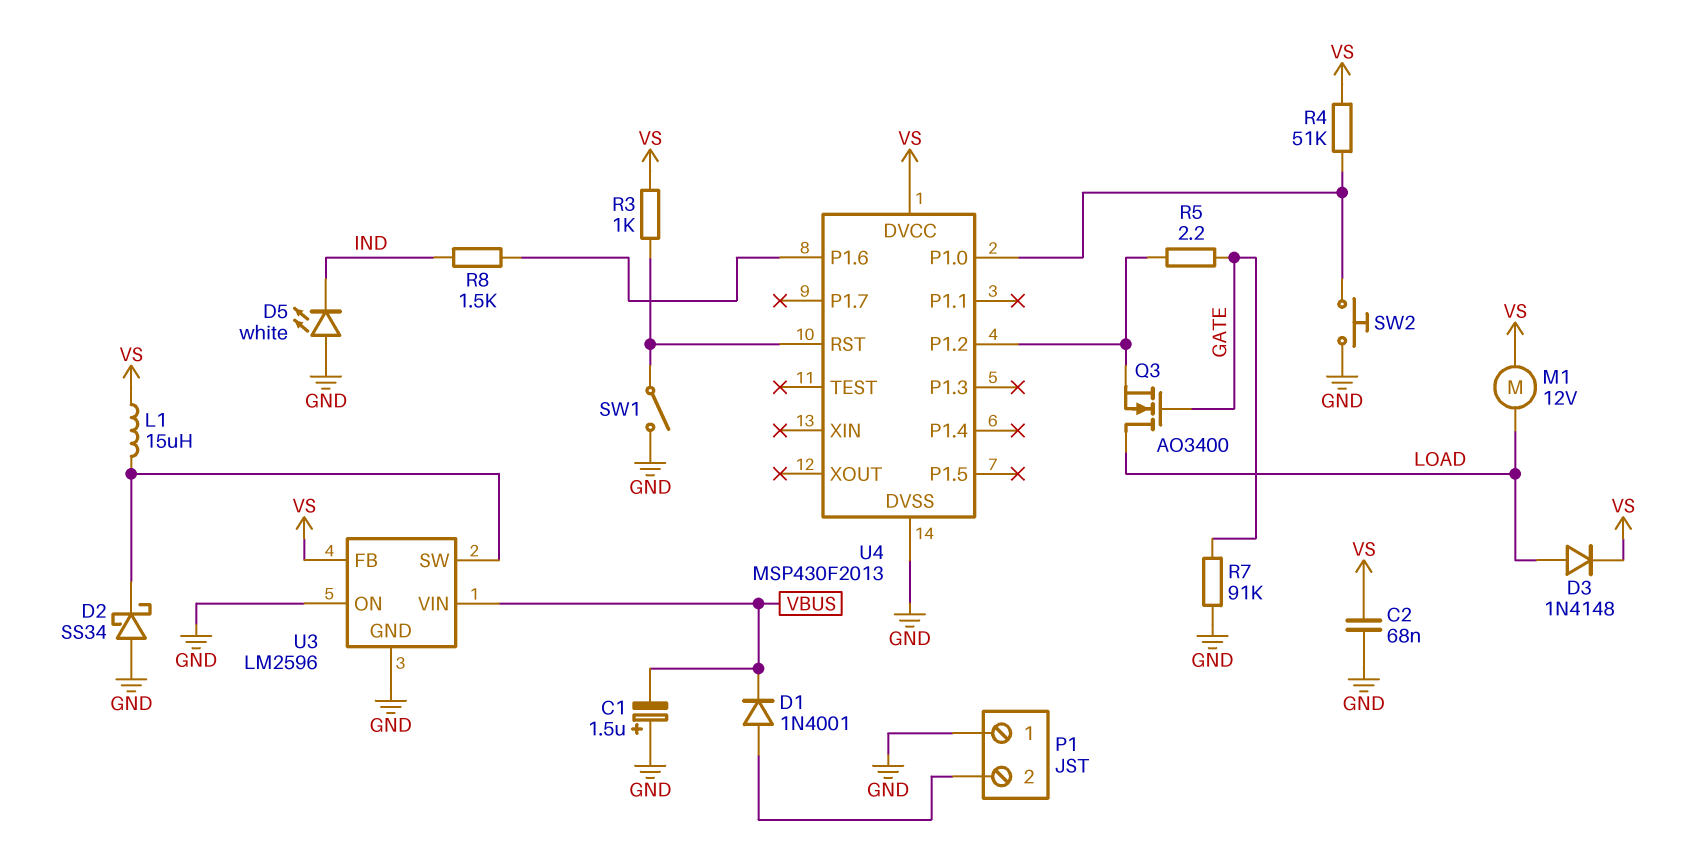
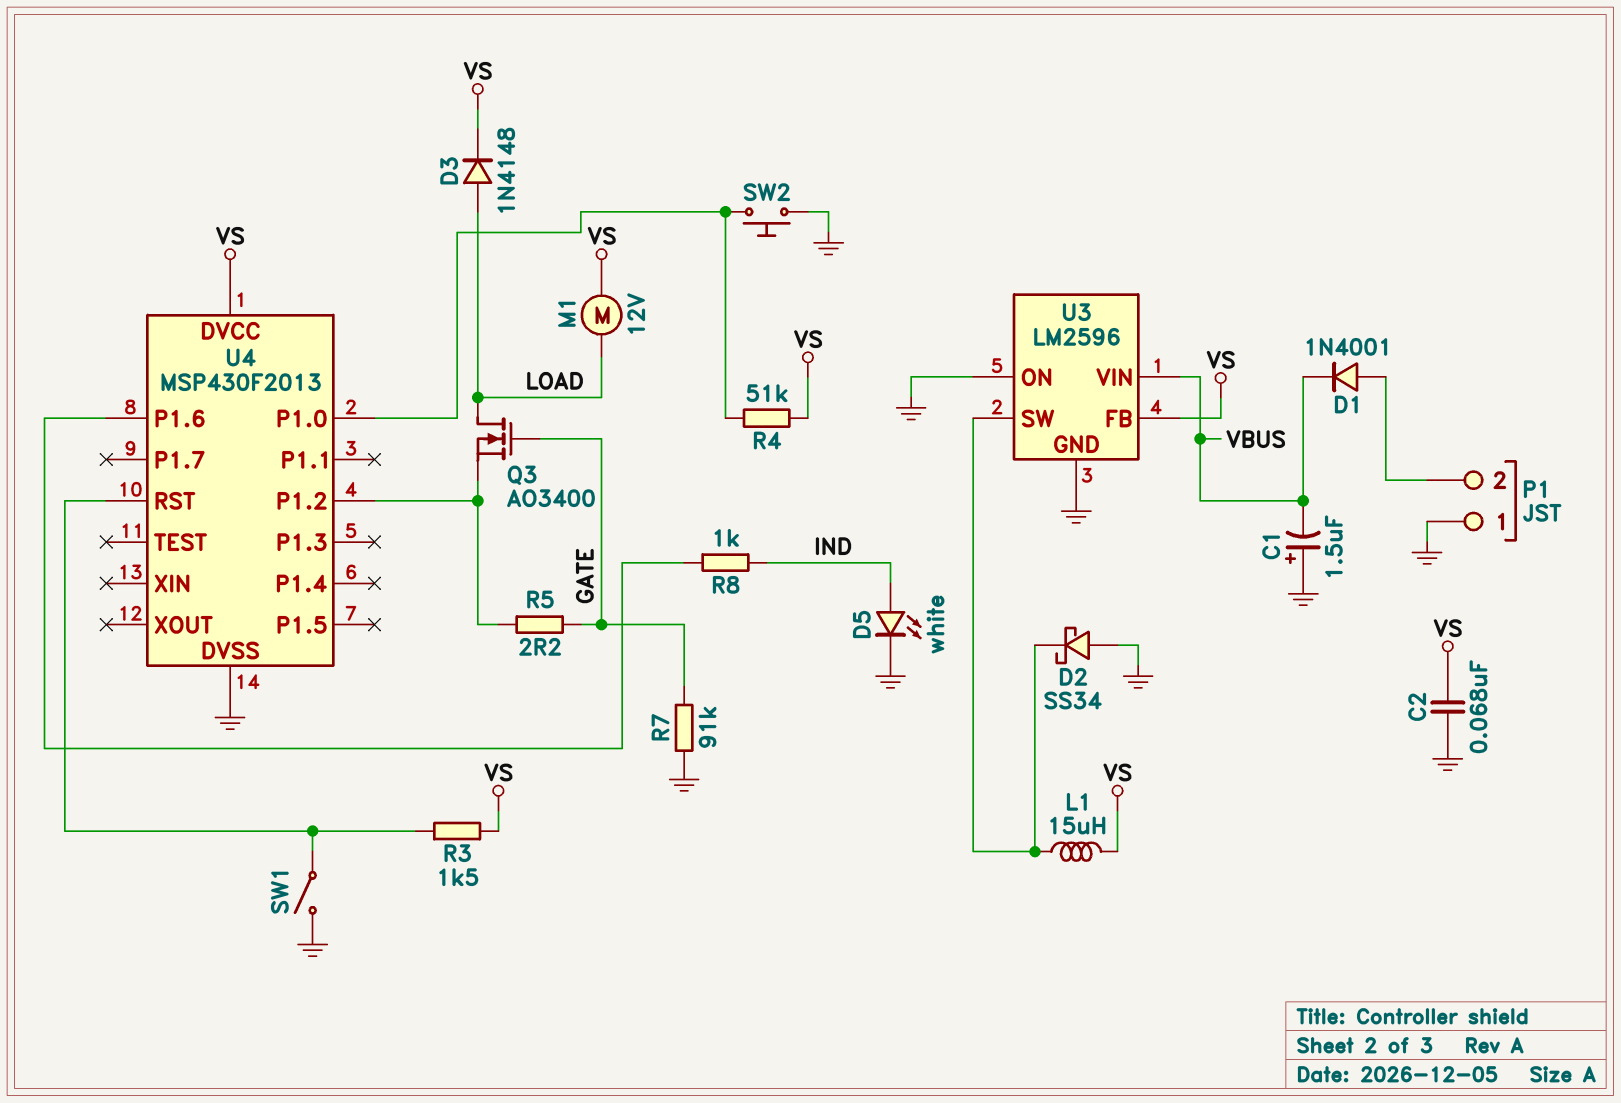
D5: LED white (A GND, K IND) -> LED white (A IND, K GND)
R3: 1k (U4/RST, VS) -> 1.5k (U4/RST, VS)
R8: 1.5k (IND, U4/P1.6) -> 1k (IND, U4/P1.6)

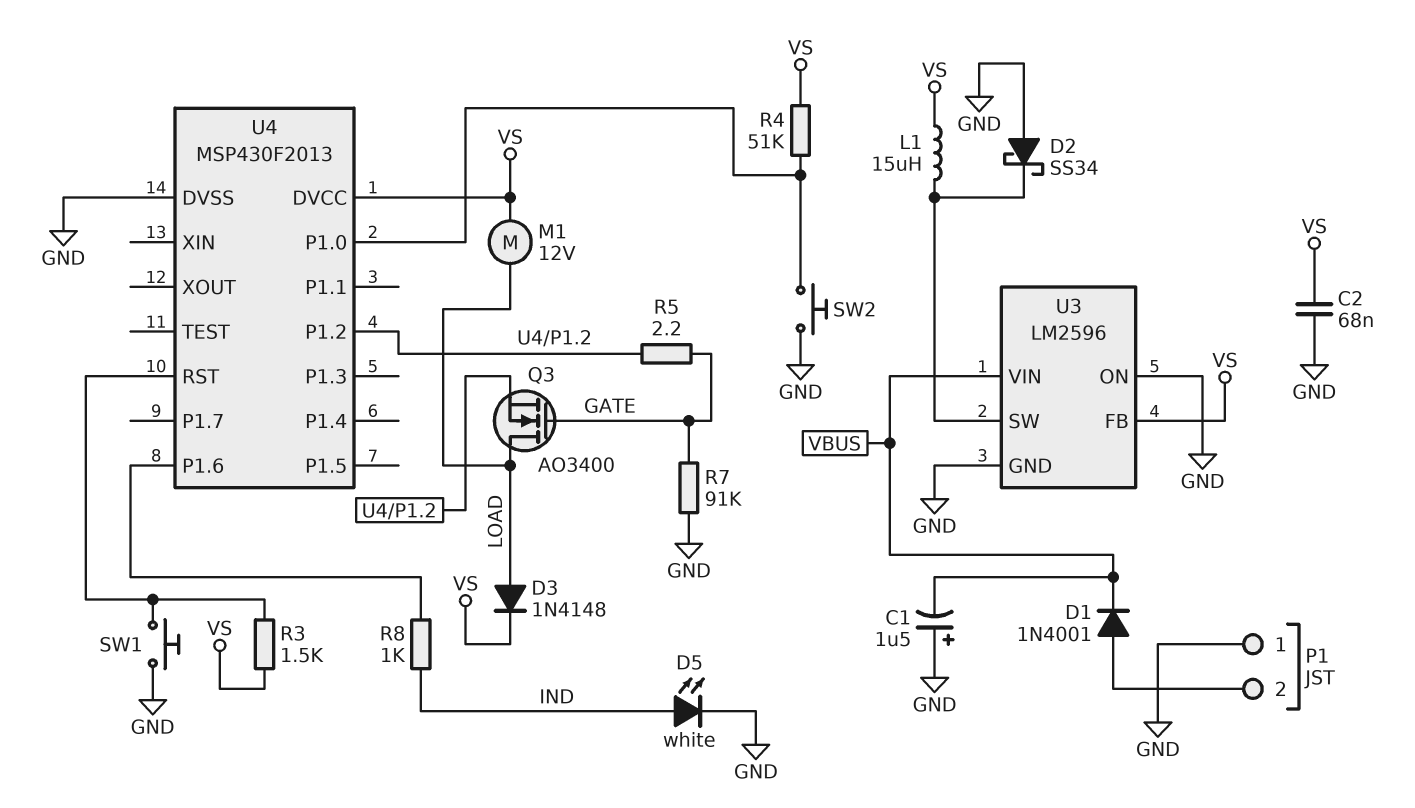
SW1: switch (GND, U4/RST) -> button (GND, U4/RST)

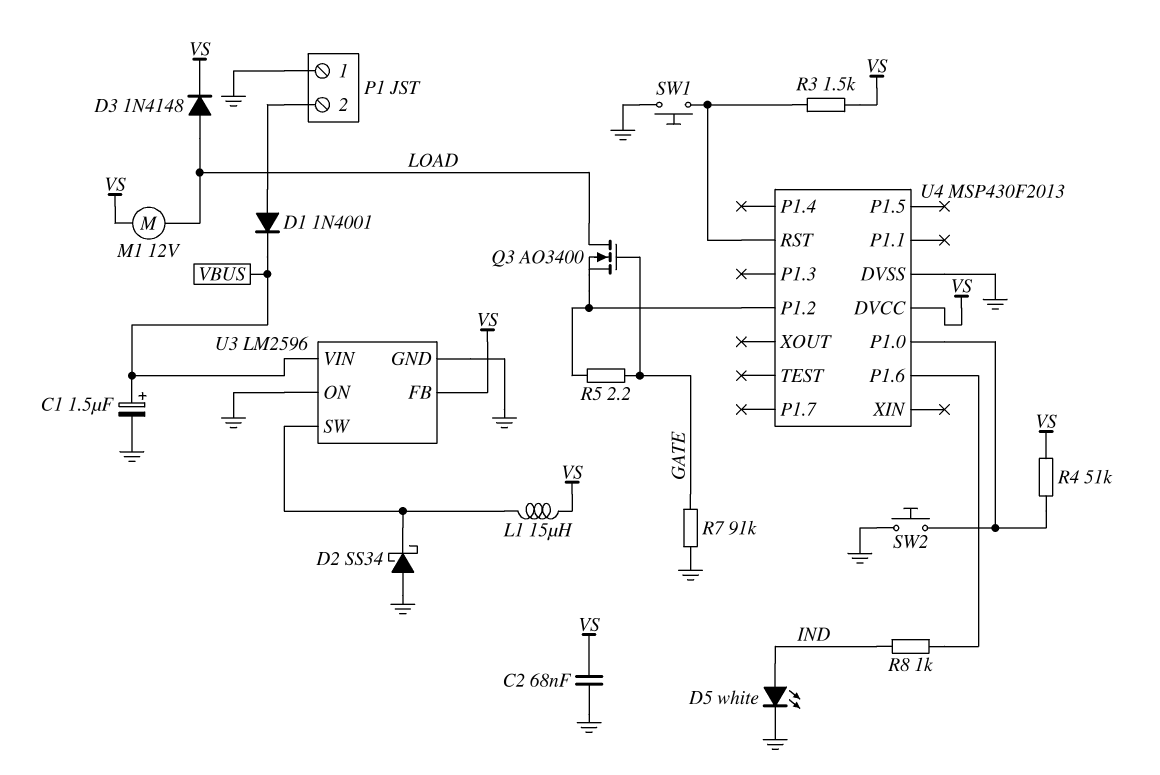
C1: 1.5uF (plus GND, minus VBUS) -> 1.5uF (plus VBUS, minus GND)

